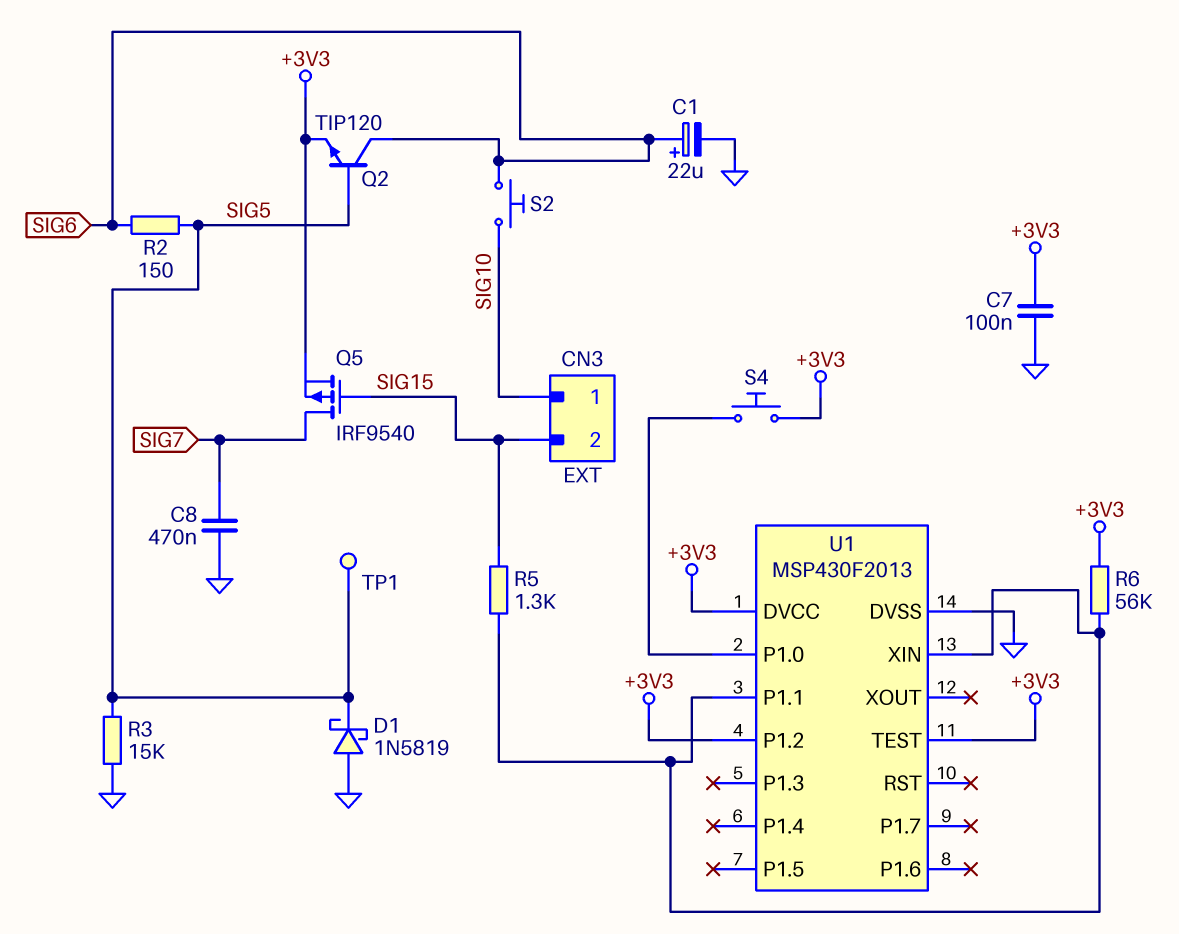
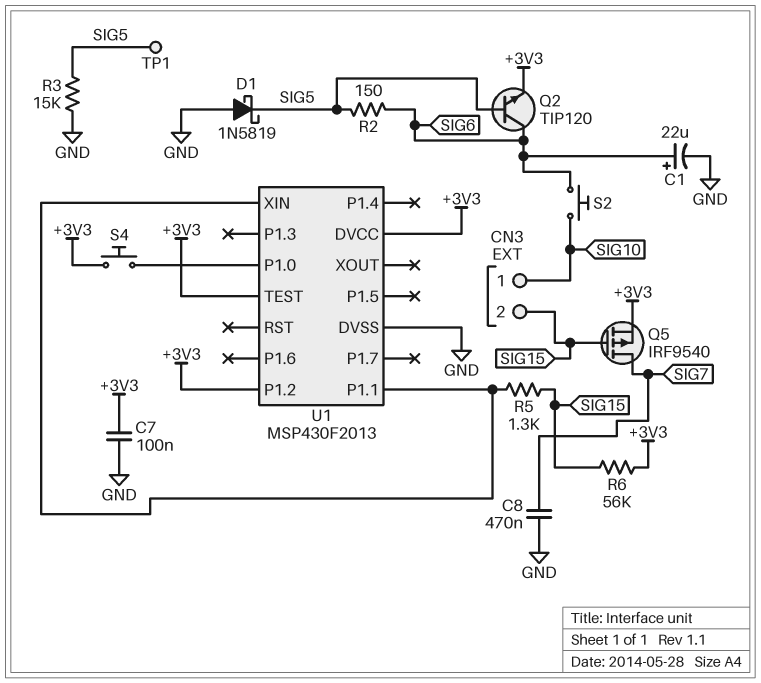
R6: 56k (+3V3, U1/P1.1) -> 56k (+3V3, SIG15)

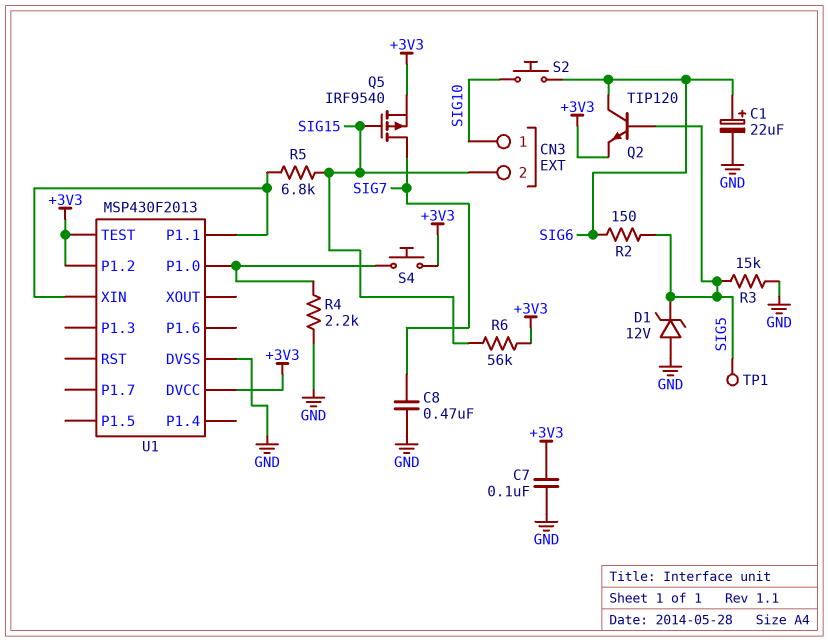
D1: schottky 1N5819 (A GND, K SIG5) -> zener 12V (A GND, K SIG5)
R4: none -> 2.2k (GND, U1/P1.0)
R5: 1.3k (SIG15, U1/P1.1) -> 6.8k (SIG15, U1/P1.1)

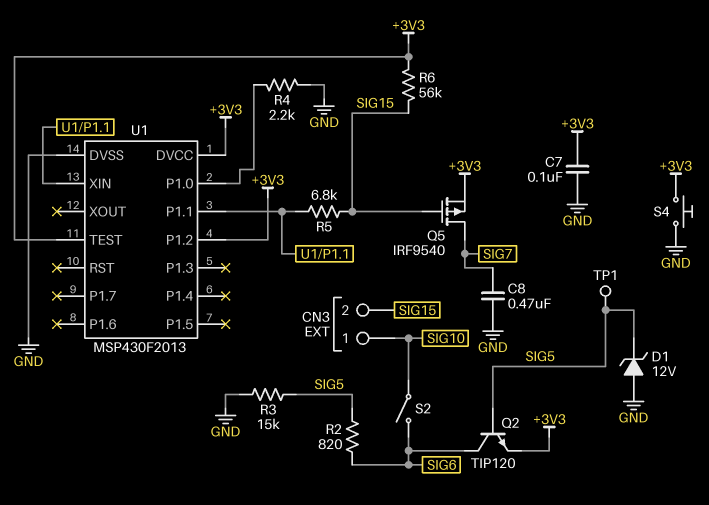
C1: 22uF (plus SIG6, minus GND) -> none
R2: 150 (SIG5, SIG6) -> 820 (SIG5, SIG6)
S2: button (SIG6, SIG10) -> switch (SIG6, SIG10)
S4: button (+3V3, U1/P1.0) -> button (+3V3, GND)

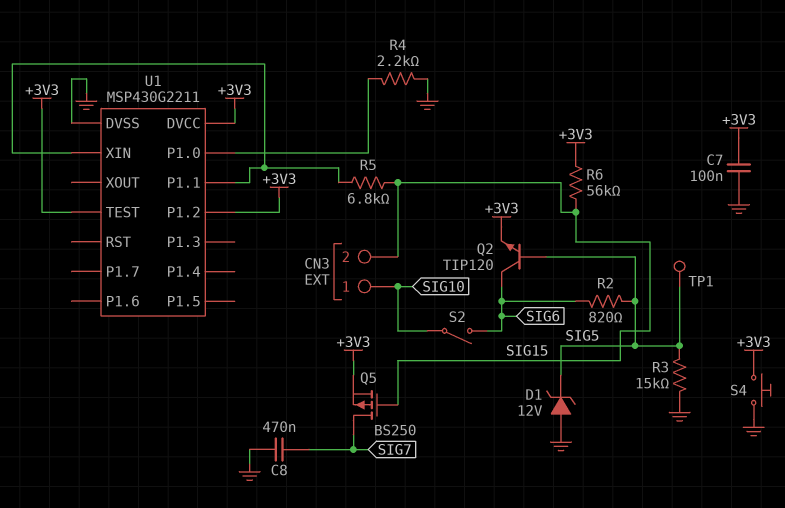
Q5: PMOS IRF9540 (G SIG15, D SIG7, S +3V3) -> PMOS BS250 (G SIG15, D SIG7, S +3V3)
U1: MSP430F2013 -> MSP430G2211

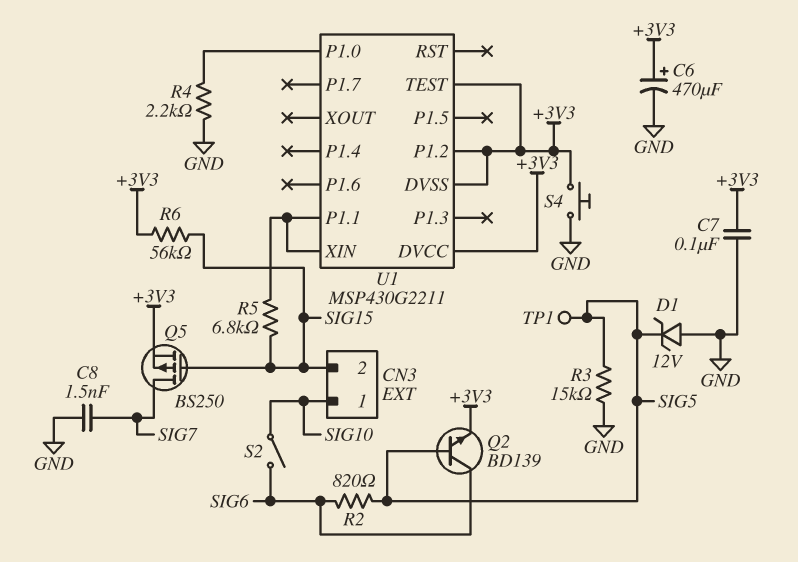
C6: none -> 470uF (plus +3V3, minus GND)
C8: 470nF (GND, SIG7) -> 1.5nF (GND, SIG7)
Q2: NPN TIP120 (B SIG5, C SIG6, E +3V3) -> NPN BD139 (B SIG5, C SIG6, E +3V3)
U1 pin DVSS: GND -> +3V3

